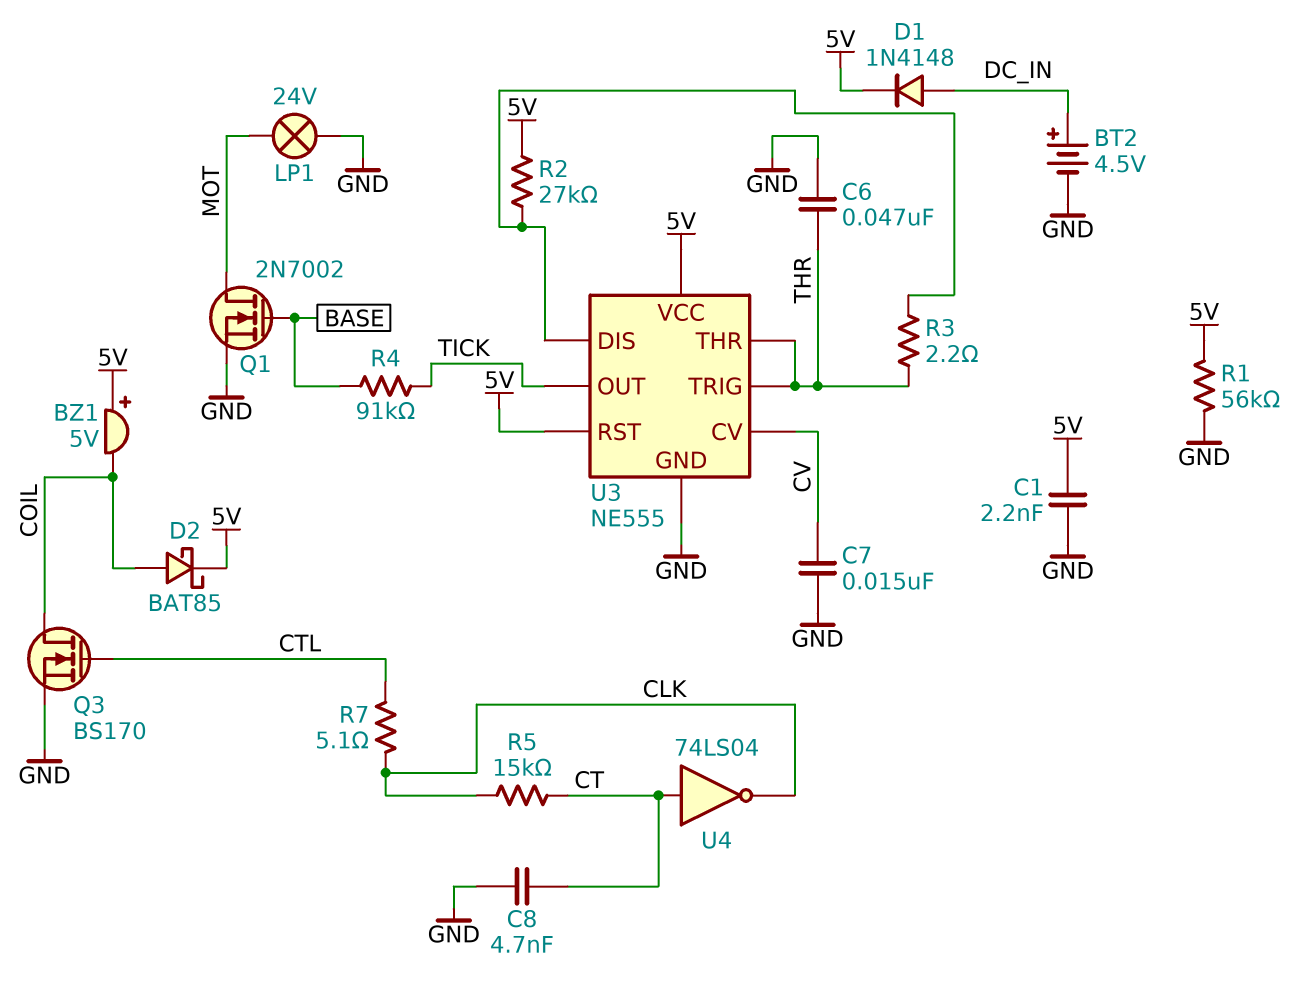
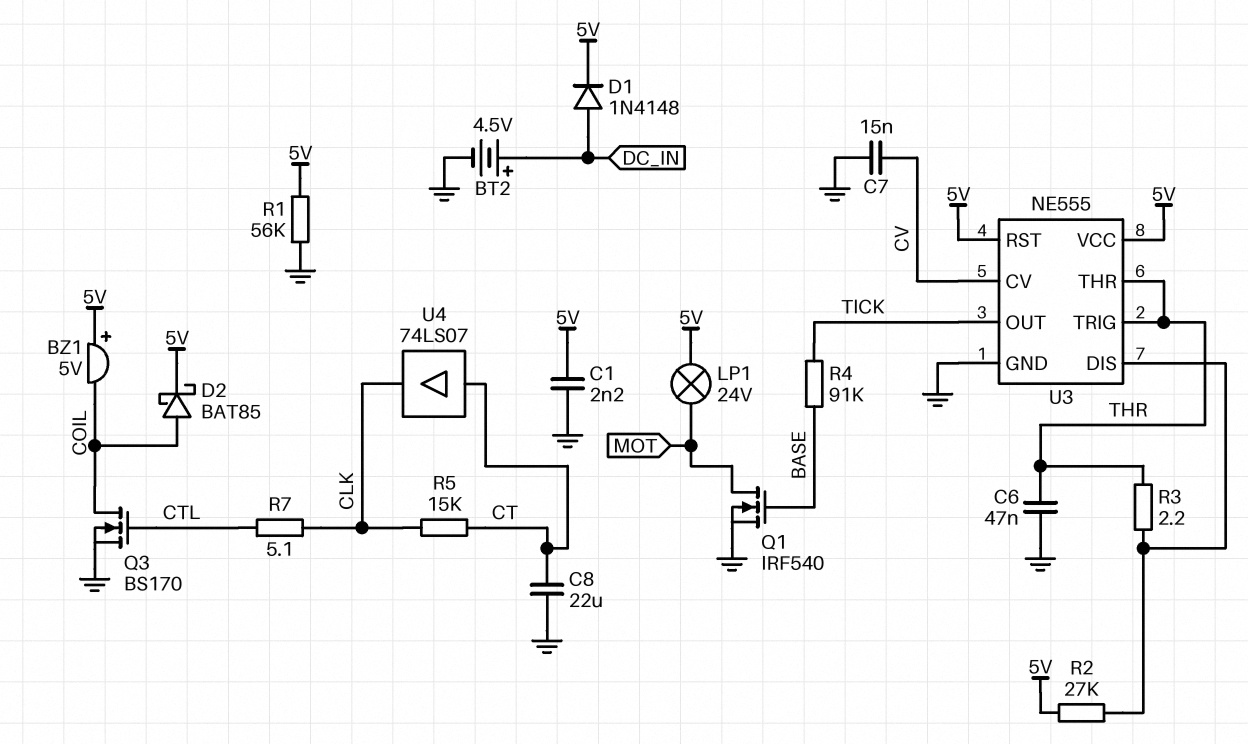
C8: 4.7nF (CT, GND) -> 22uF (CT, GND)
LP1: lamp 24V (GND, MOT) -> lamp 24V (5V, MOT)
Q1: NMOS 2N7002 (G BASE, D MOT, S GND) -> NMOS IRF540 (G BASE, D MOT, S GND)
U4: NOT 74LS04 (in CT, out CLK) -> buffer 74LS07 (in CT, out CLK)

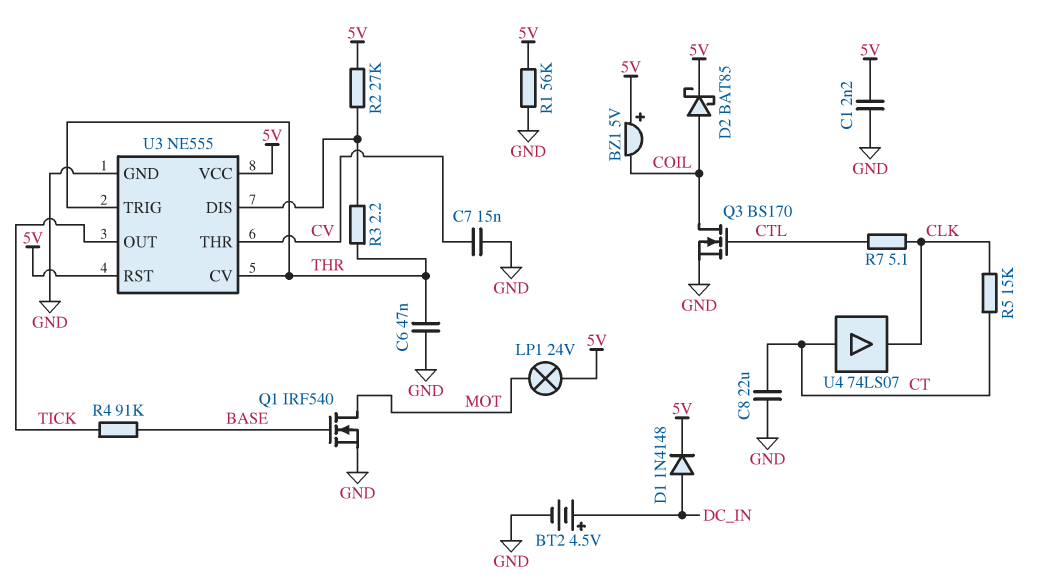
U3 pin CV: CV -> THR
U3 pin THR: THR -> CV

